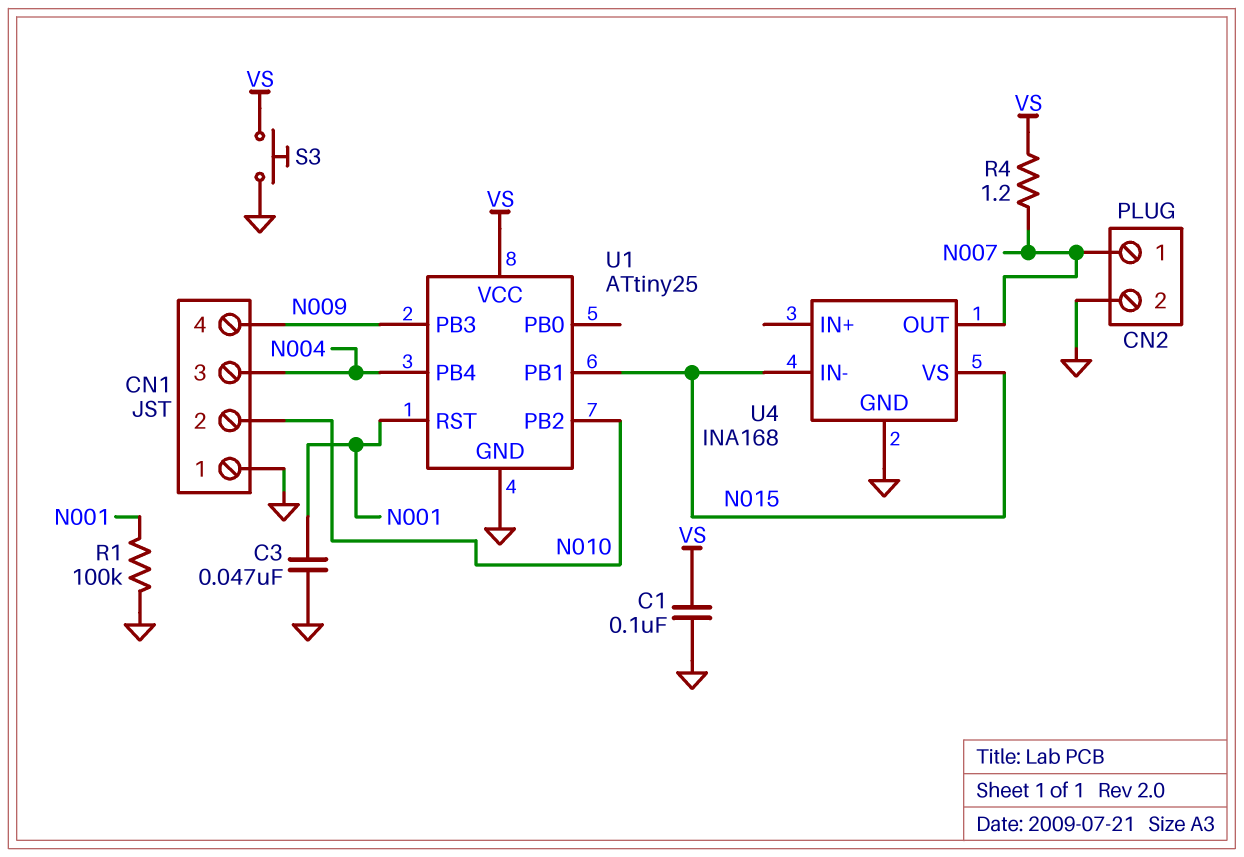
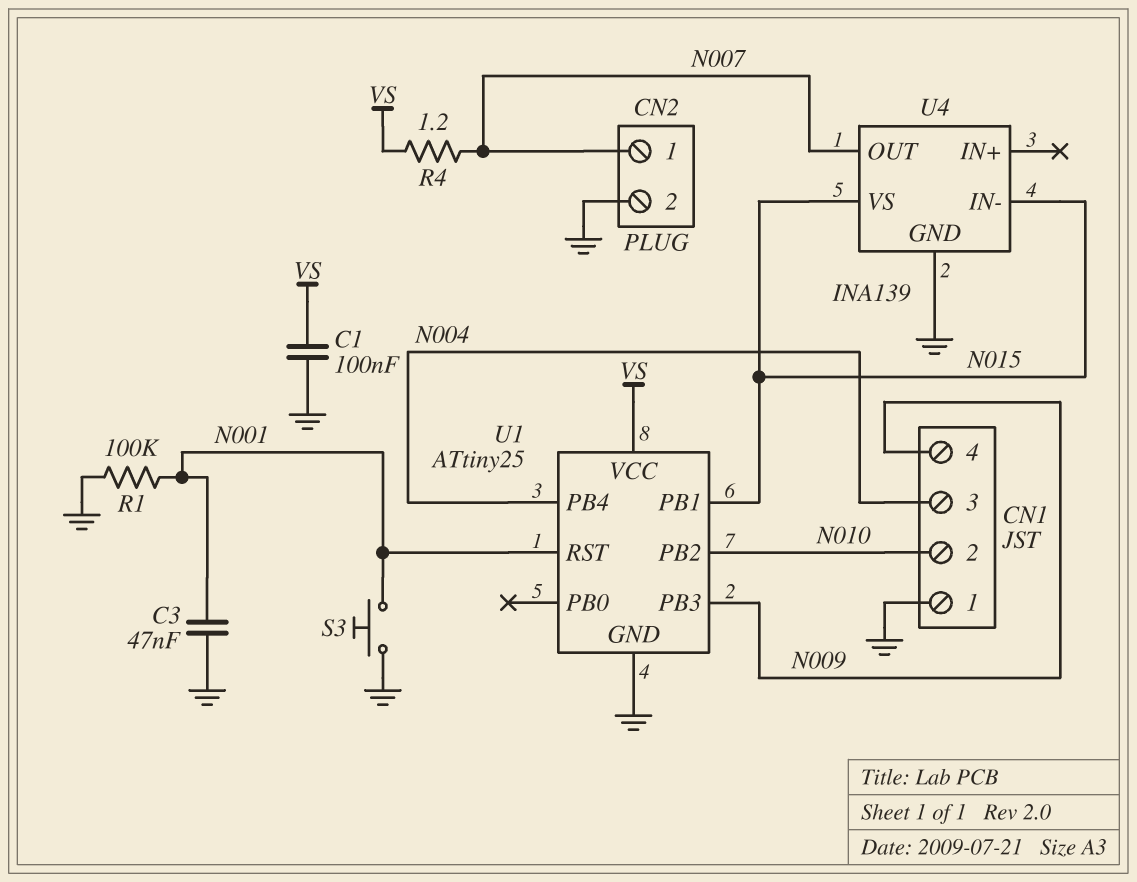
S3: button (GND, VS) -> button (GND, N001)
U4: INA168 -> INA139

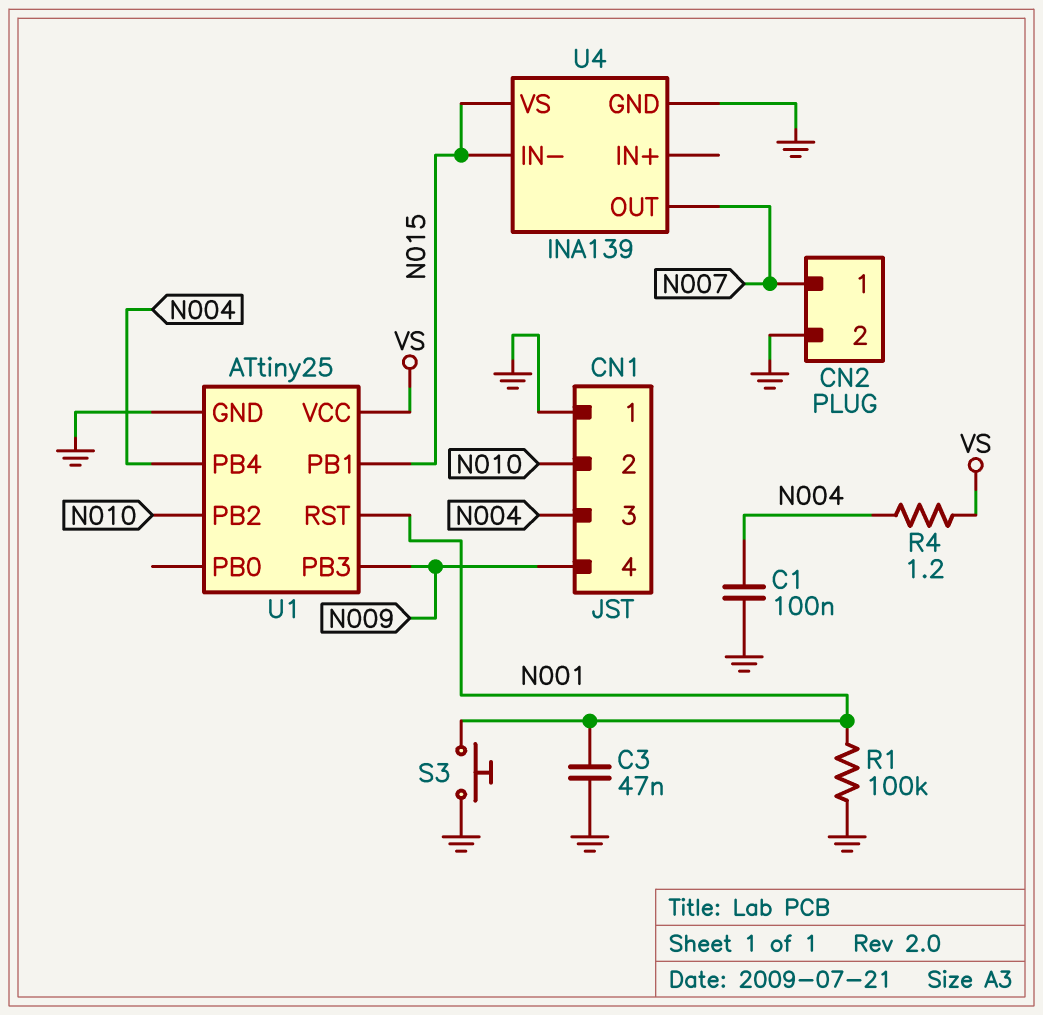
C1: 100nF (GND, VS) -> 100nF (GND, N004)
R4: 1.2 (N007, VS) -> 1.2 (N004, VS)

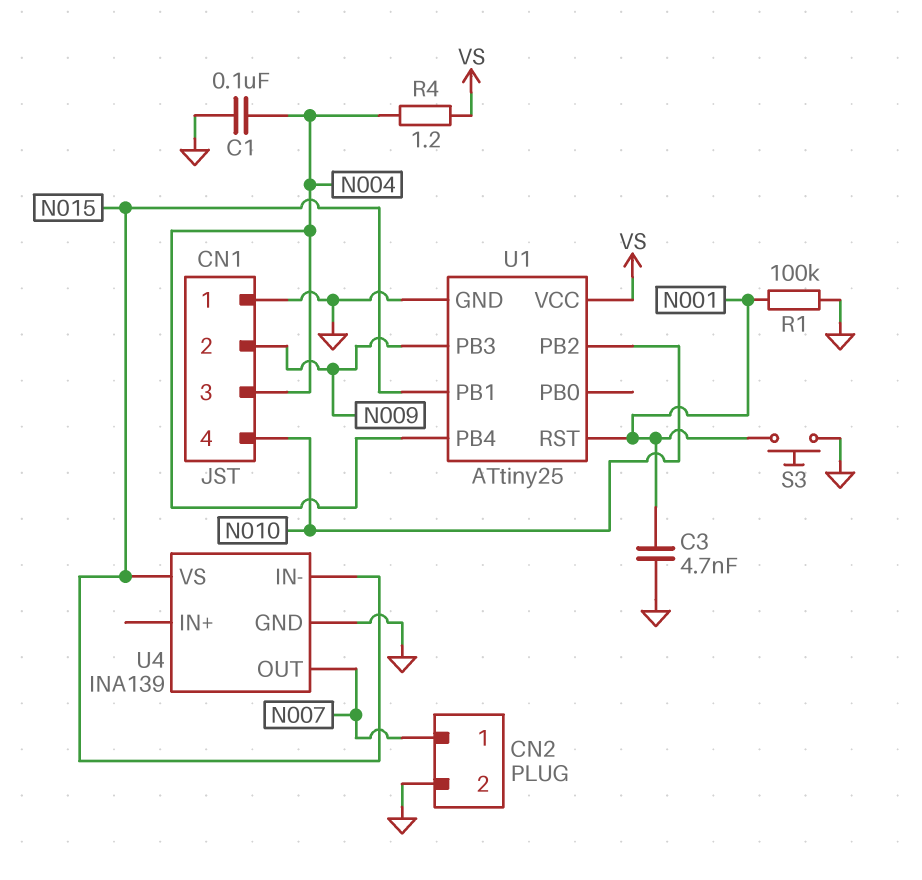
C3: 47nF (GND, N001) -> 4.7nF (GND, N001)
CN1 pin 2: N010 -> N009
CN1 pin 4: N009 -> N010

